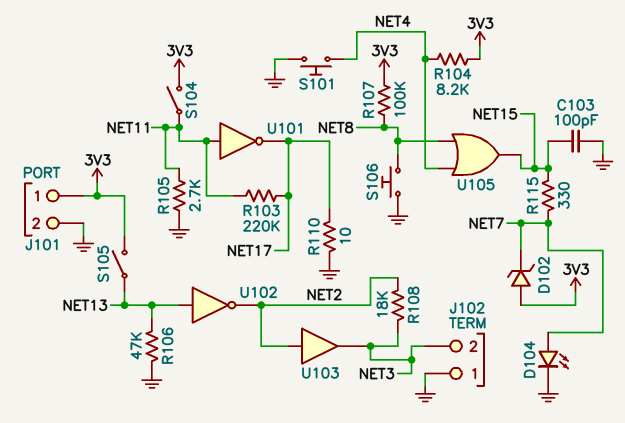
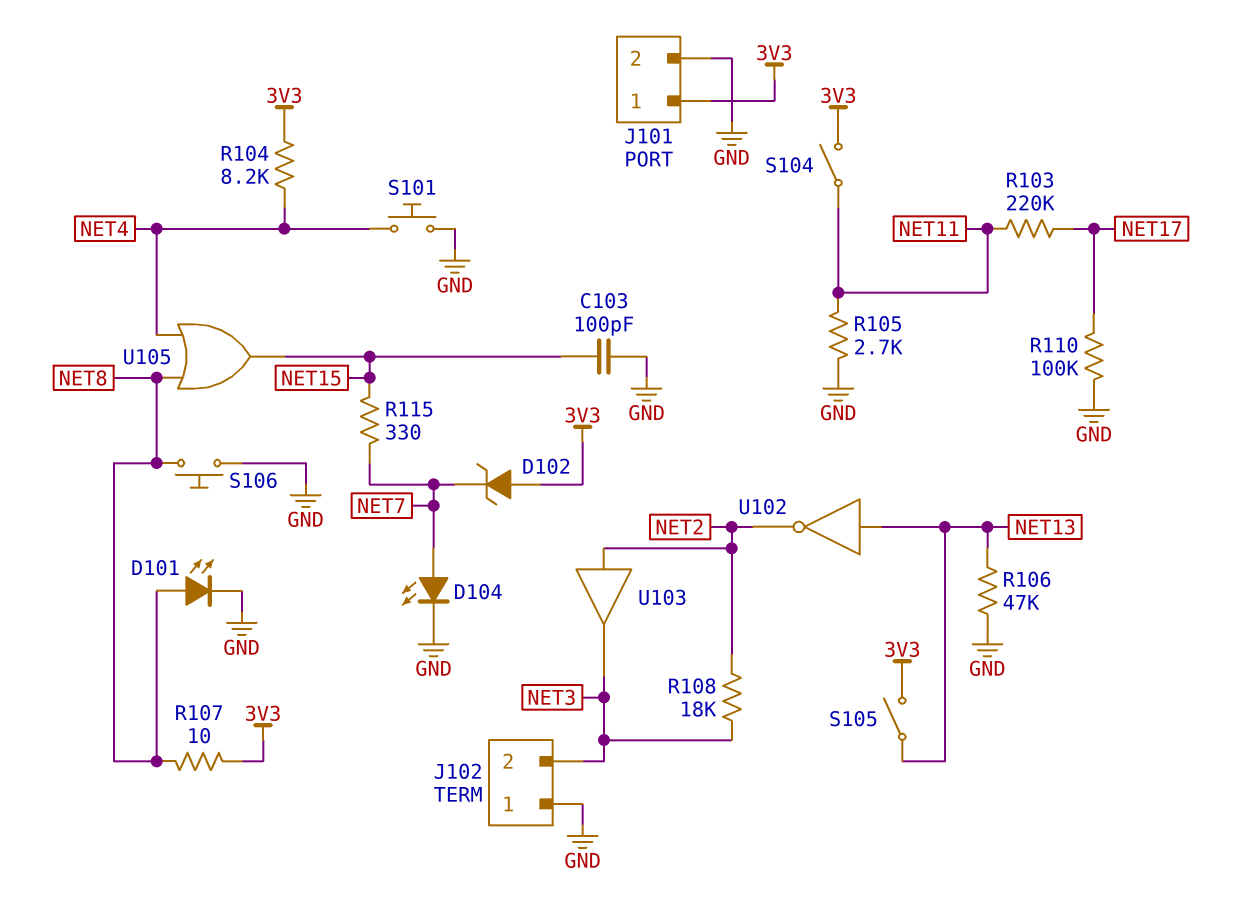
D101: none -> LED (A NET8, K GND)
R107: 100k (3V3, NET8) -> 10 (3V3, NET8)
R110: 10 (GND, NET17) -> 100k (GND, NET17)
U101: NOT (in NET11, out NET17) -> none

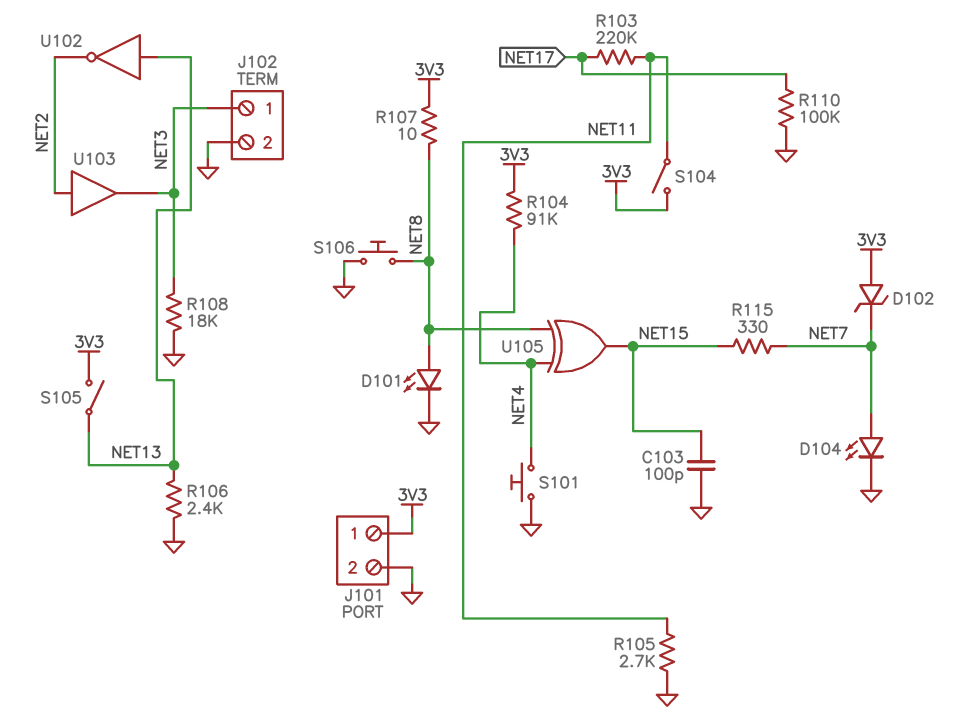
J102 pin 1: GND -> NET3
J102 pin 2: NET3 -> GND
R104: 8.2k (3V3, NET4) -> 91k (3V3, NET4)
R106: 47k (GND, NET13) -> 2.4k (GND, NET13)
R108: 18k (NET2, NET3) -> 18k (GND, NET3)
U105: OR (in NET4, in NET8, out NET15) -> XOR (in NET4, in NET8, out NET15)

